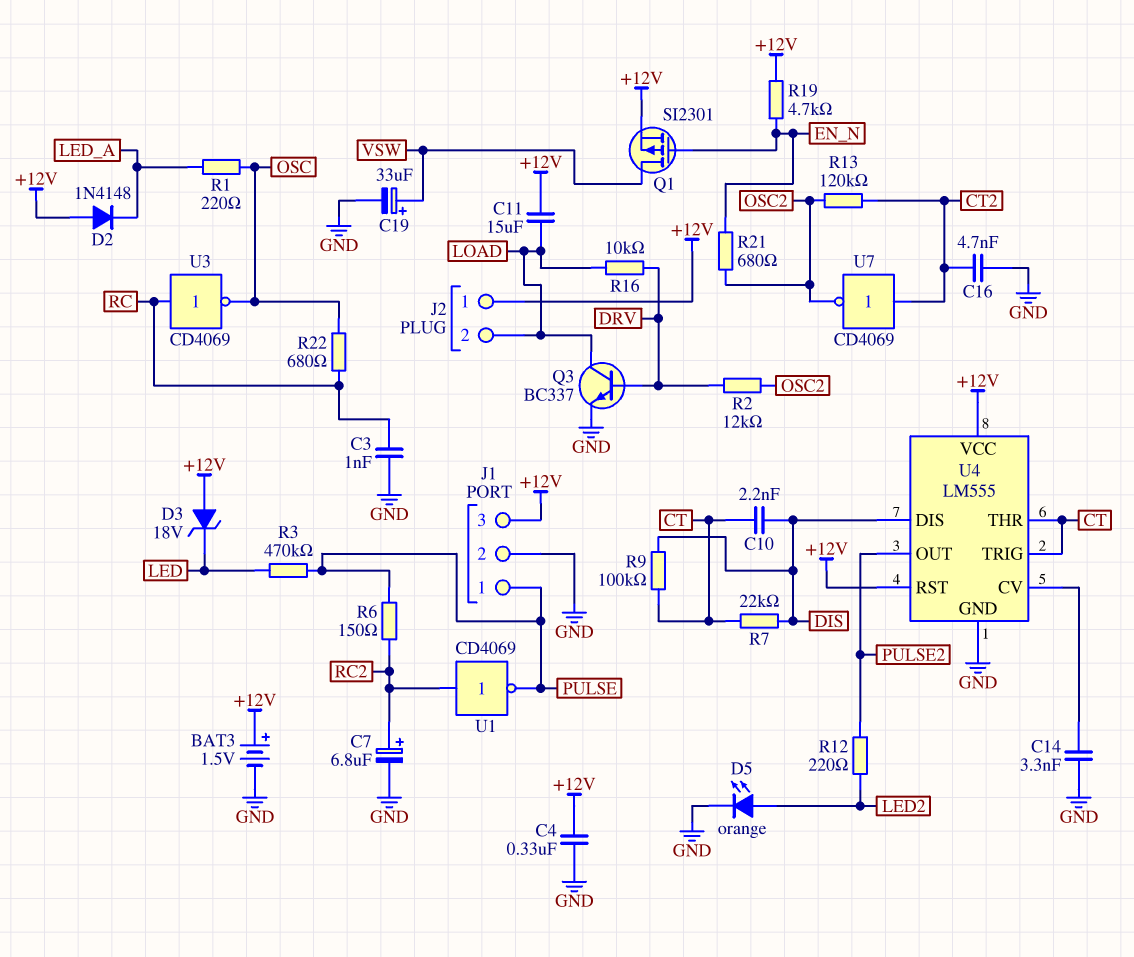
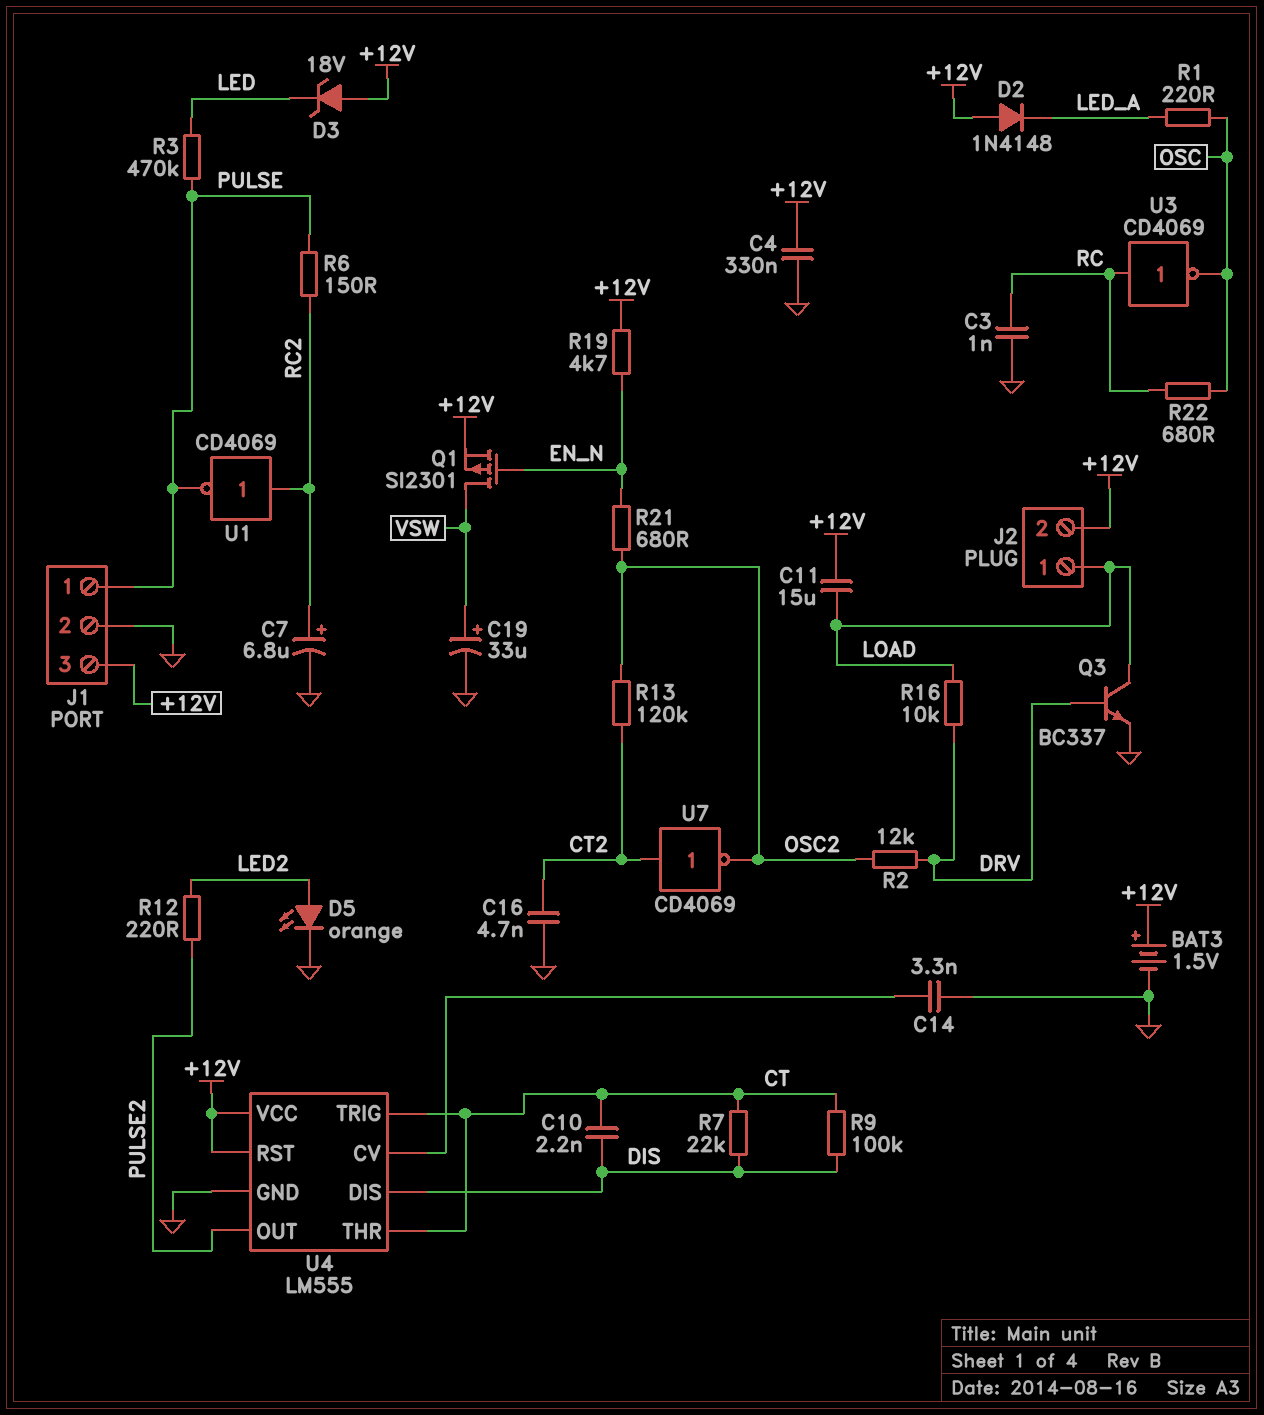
J2 pin 1: +12V -> LOAD
J2 pin 2: LOAD -> +12V

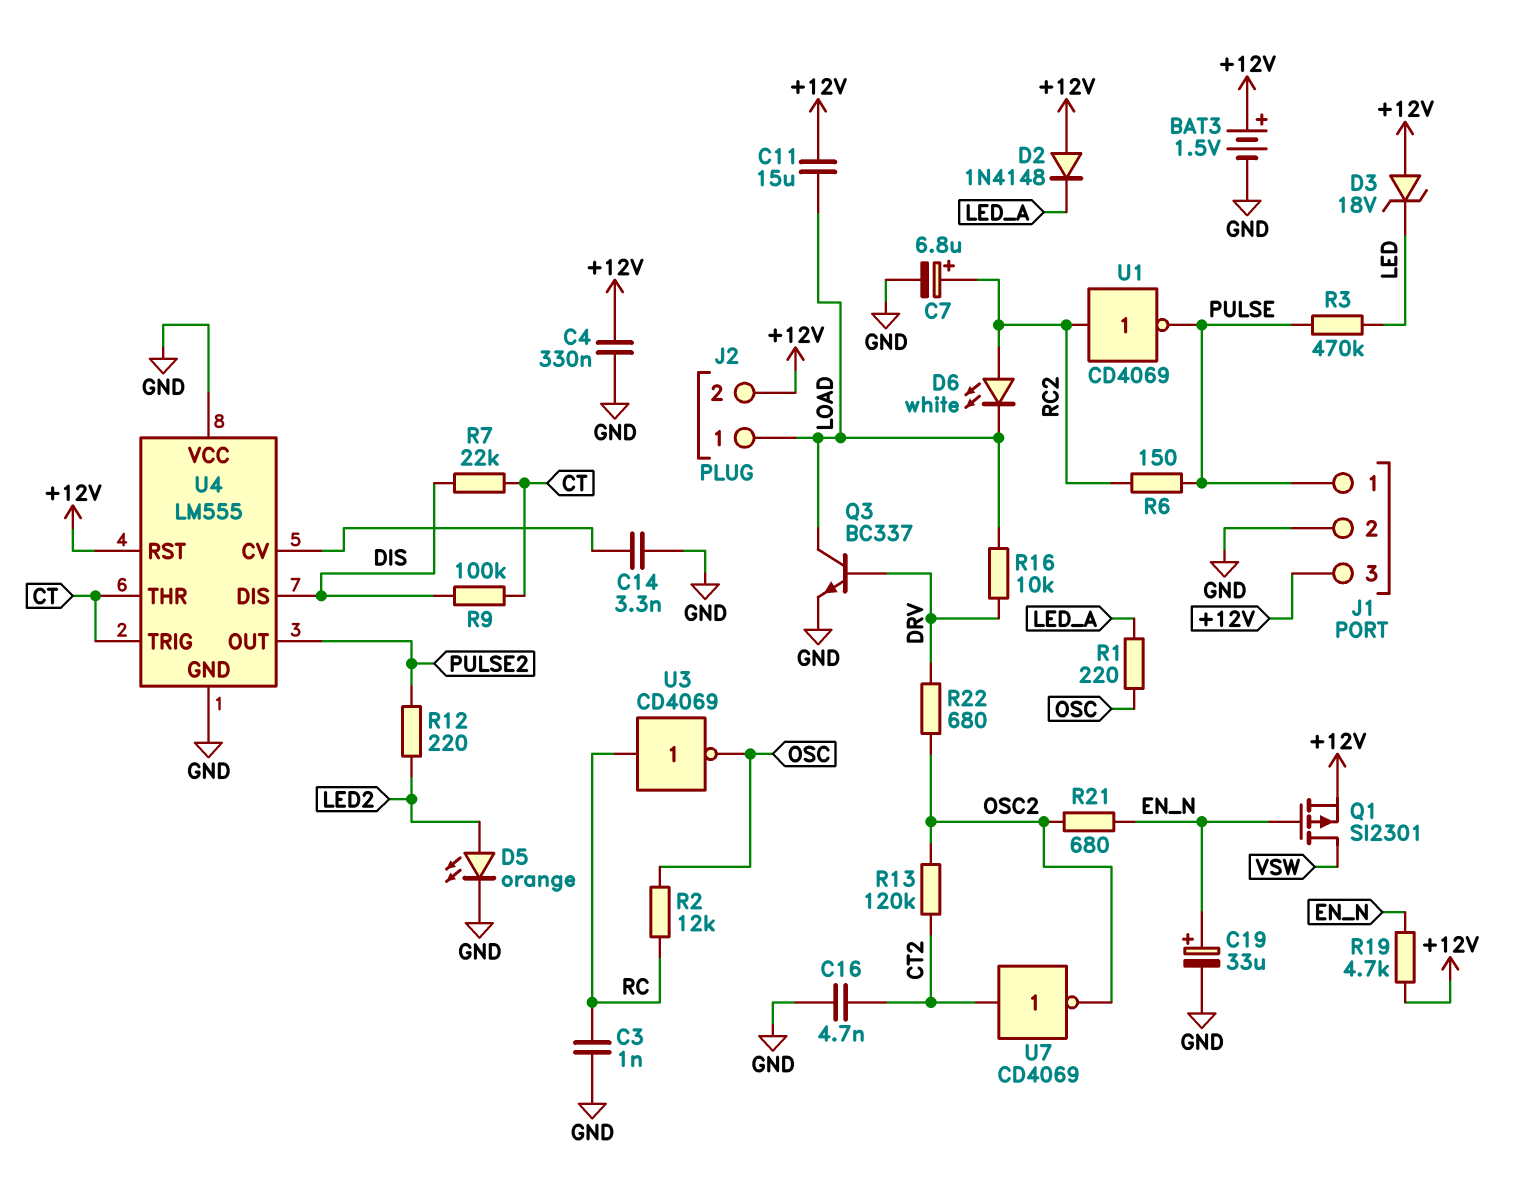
C10: 2.2nF (CT, DIS) -> none
C19: 33uF (plus VSW, minus GND) -> 33uF (plus EN_N, minus GND)
D6: none -> LED white (A RC2, K LOAD)
R2: 12k (DRV, OSC2) -> 12k (OSC, RC)
R22: 680 (OSC, RC) -> 680 (DRV, OSC2)
U4 pin VCC: +12V -> GND

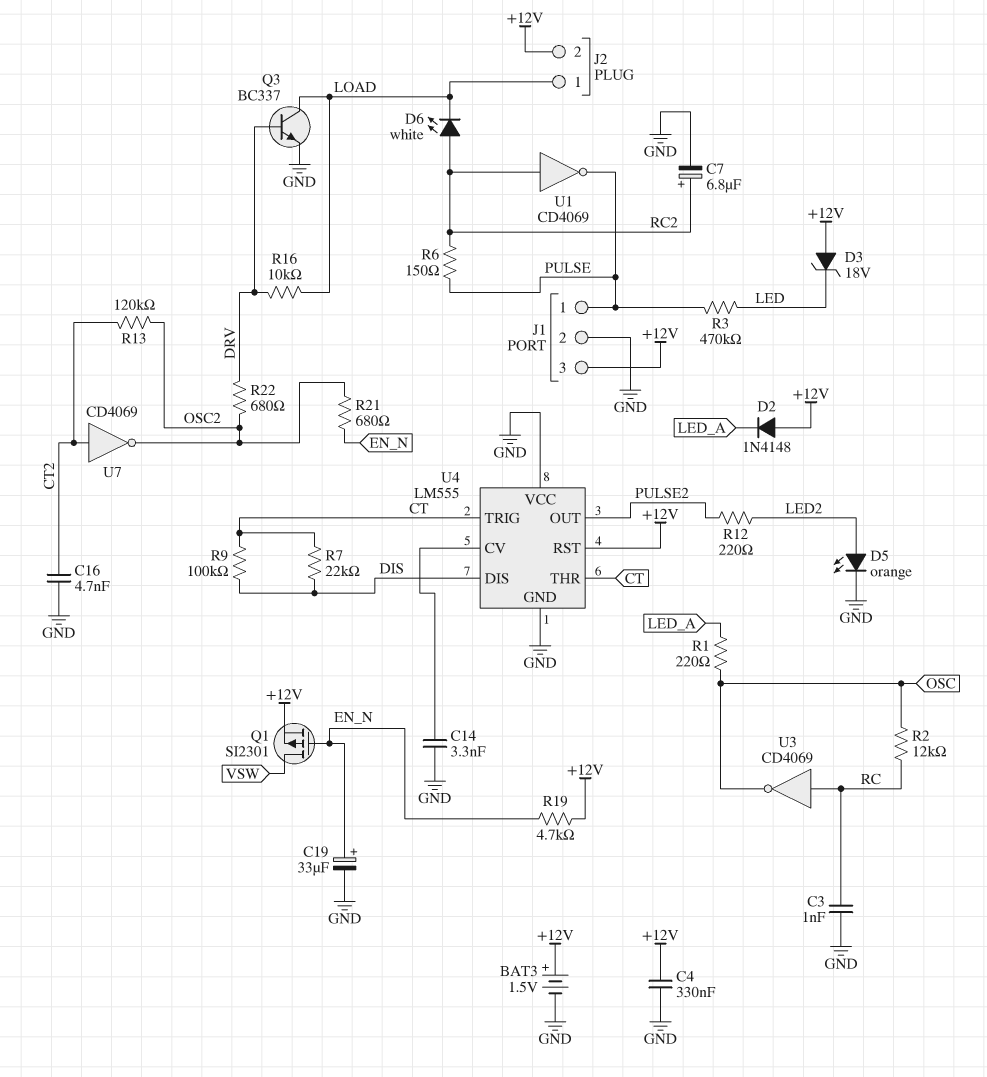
C11: 15uF (+12V, LOAD) -> none

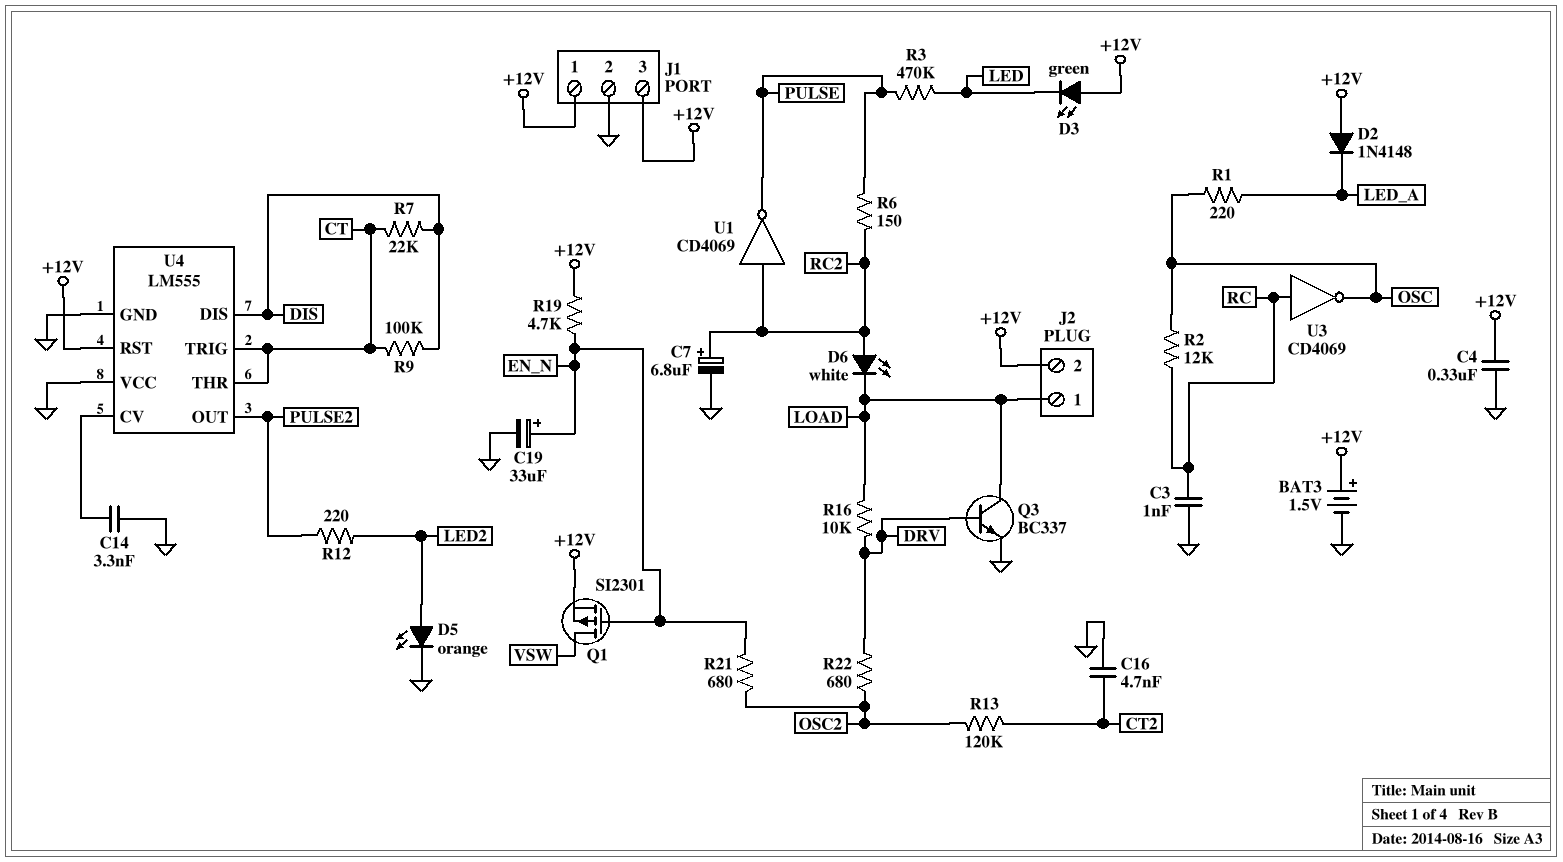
D3: zener 18V (A +12V, K LED) -> LED green (A +12V, K LED)
J1 pin 1: PULSE -> +12V
U7: NOT CD4069 (in CT2, out OSC2) -> none

